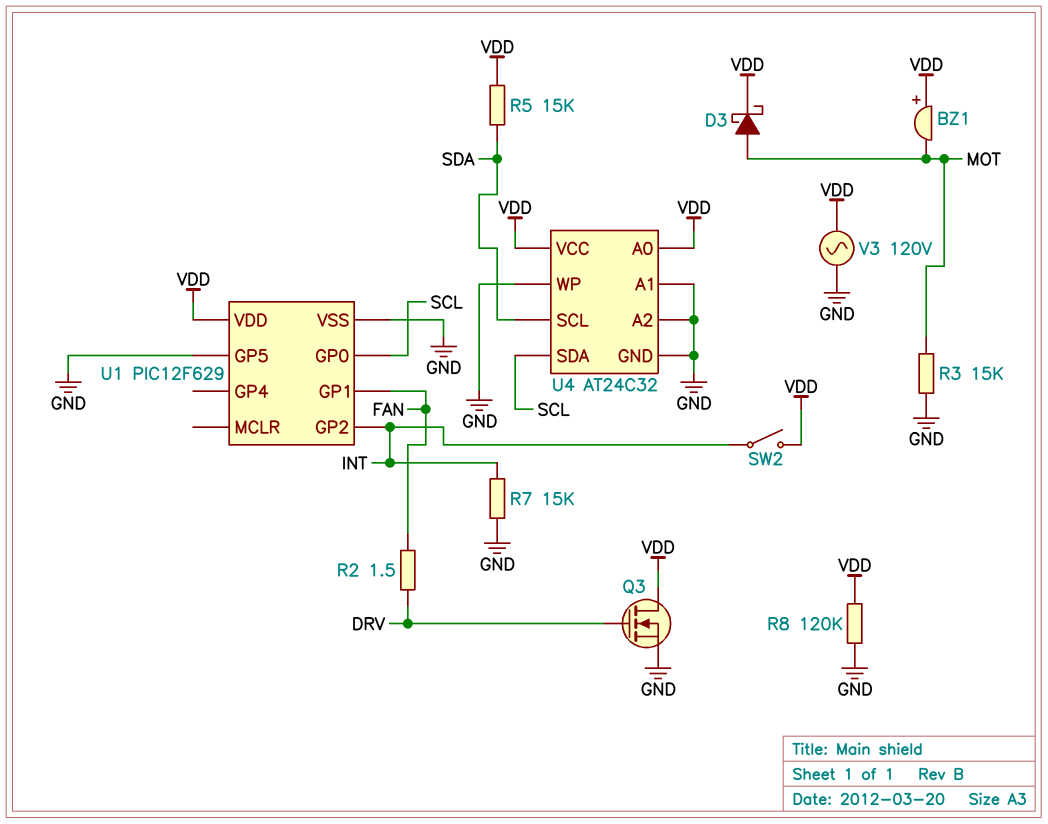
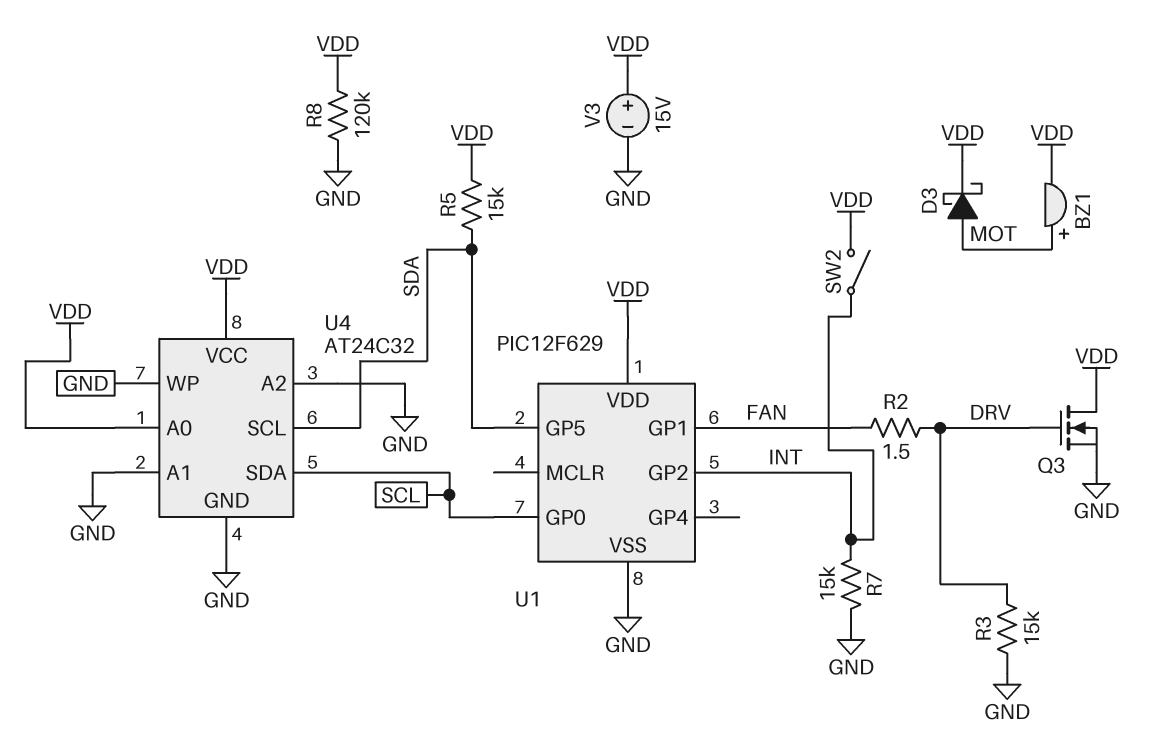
BZ1: buzzer (plus VDD, minus MOT) -> buzzer (plus MOT, minus VDD)
R3: 15k (GND, MOT) -> 15k (DRV, GND)
U1 pin GP5: GND -> SDA
V3: AC 120V (GND, VDD) -> 15V (plus VDD, minus GND)

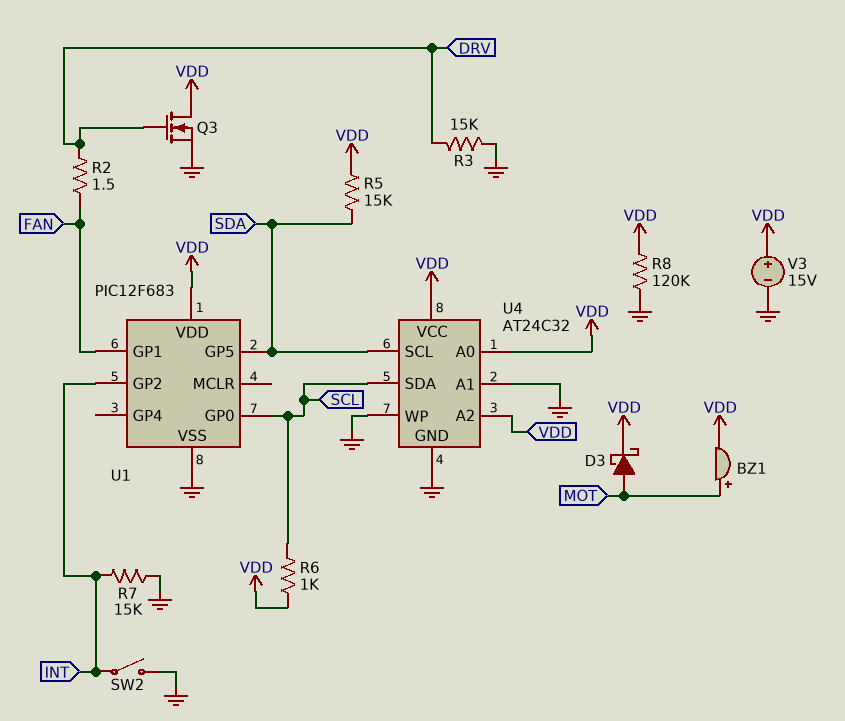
R6: none -> 1k (SCL, VDD)
SW2: switch (INT, VDD) -> switch (GND, INT)
U1: PIC12F629 -> PIC12F683
U4 pin A2: GND -> VDD

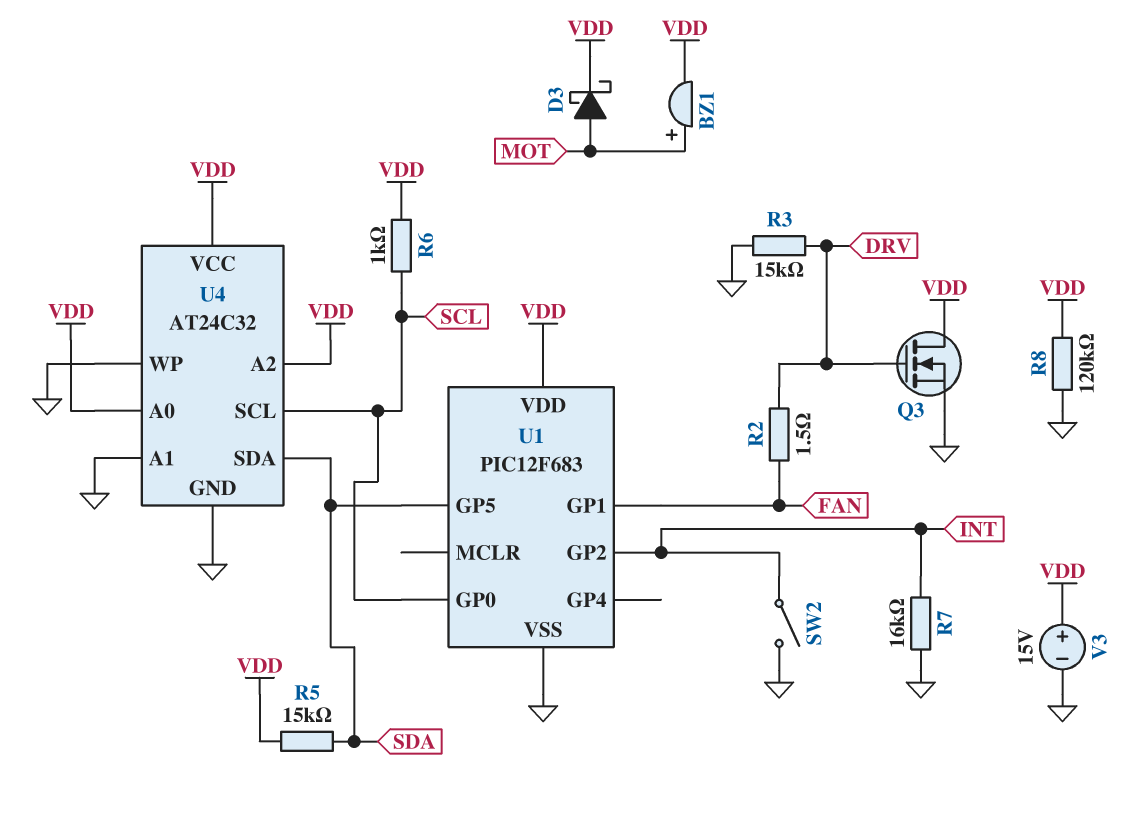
R7: 15k (GND, INT) -> 16k (GND, INT)
U4 pin SCL: SDA -> SCL
U4 pin SDA: SCL -> SDA

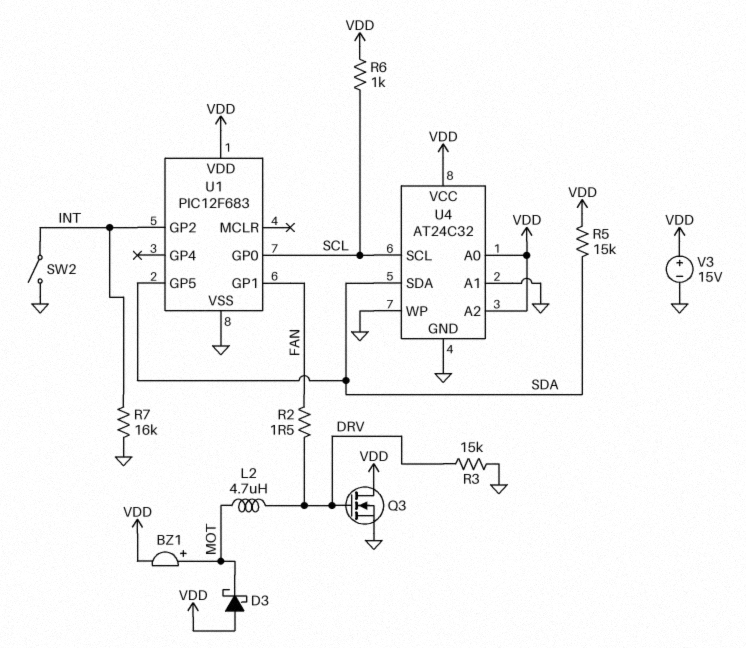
D3: schottky (A MOT, K VDD) -> schottky (A VDD, K MOT)
L2: none -> 4.7uH (DRV, MOT)
R8: 120k (GND, VDD) -> none

